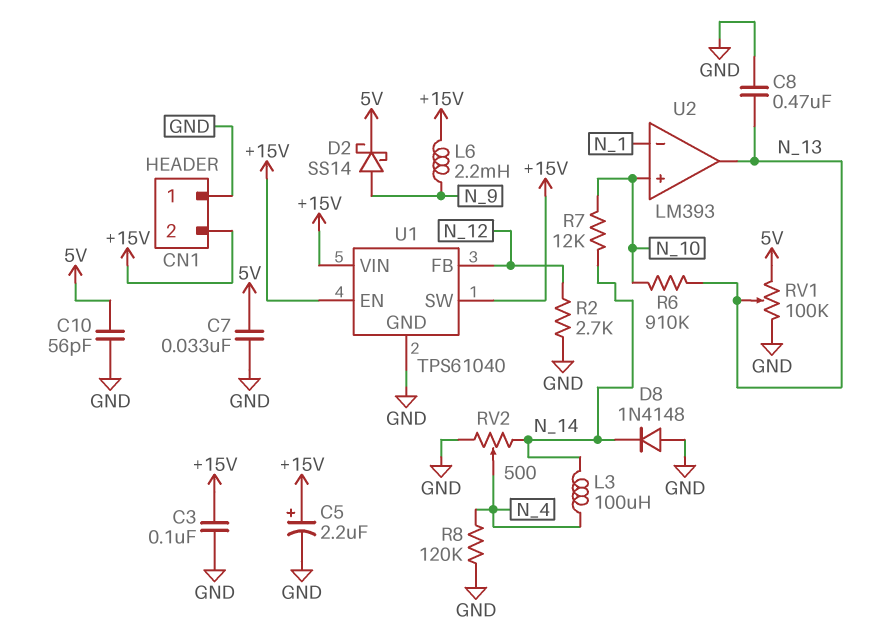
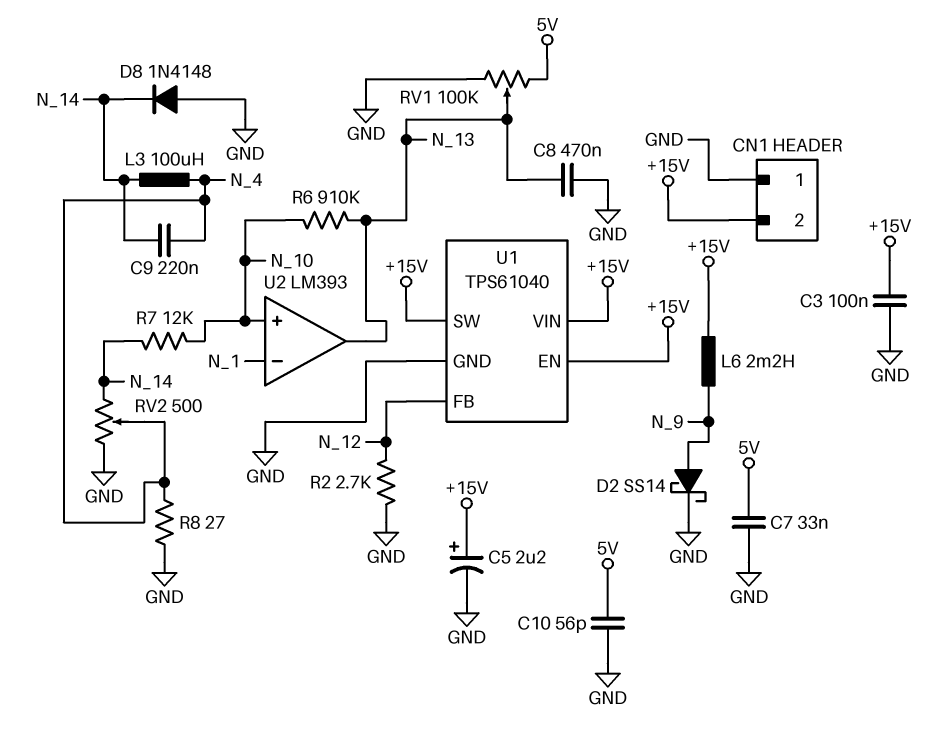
C9: none -> 220nF (N_4, N_14)
D2: schottky SS14 (A N_9, K 5V) -> schottky SS14 (A N_9, K GND)
R8: 120k (GND, N_4) -> 27 (GND, N_4)

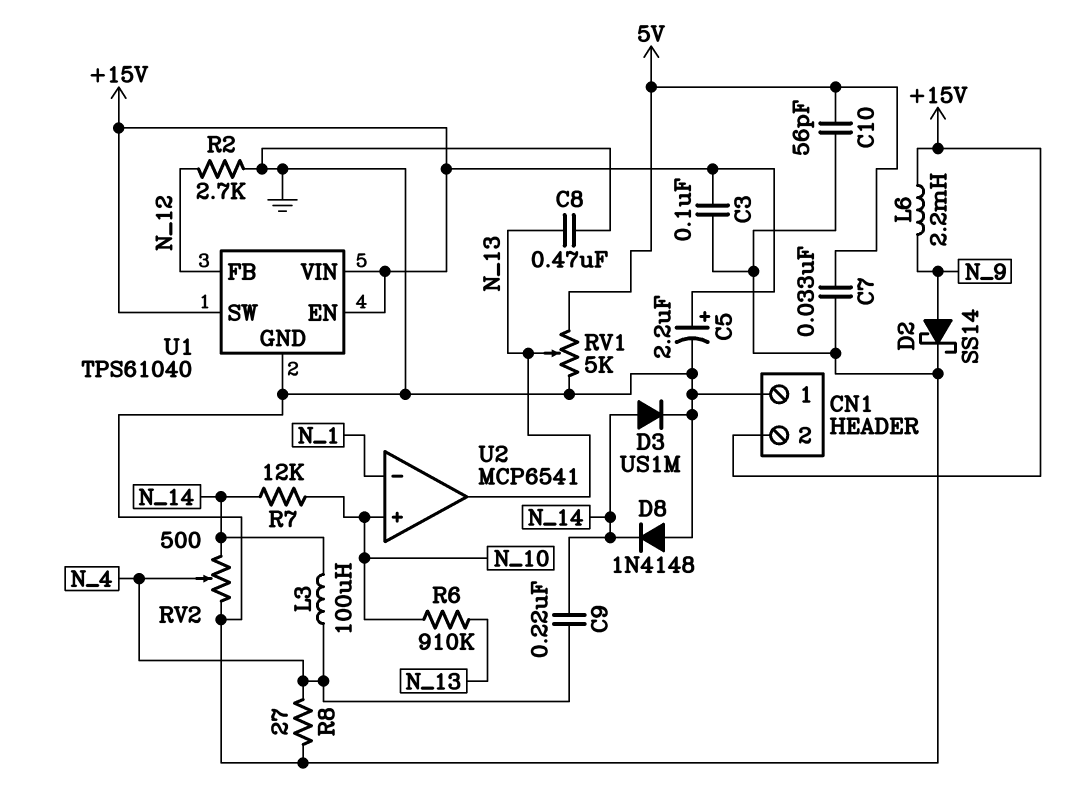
D3: none -> diode US1M (A N_14, K GND)
RV1: 100k (5V, GND, wiper N_13) -> 5k (5V, GND, wiper N_13)
U2: LM393 -> MCP6541

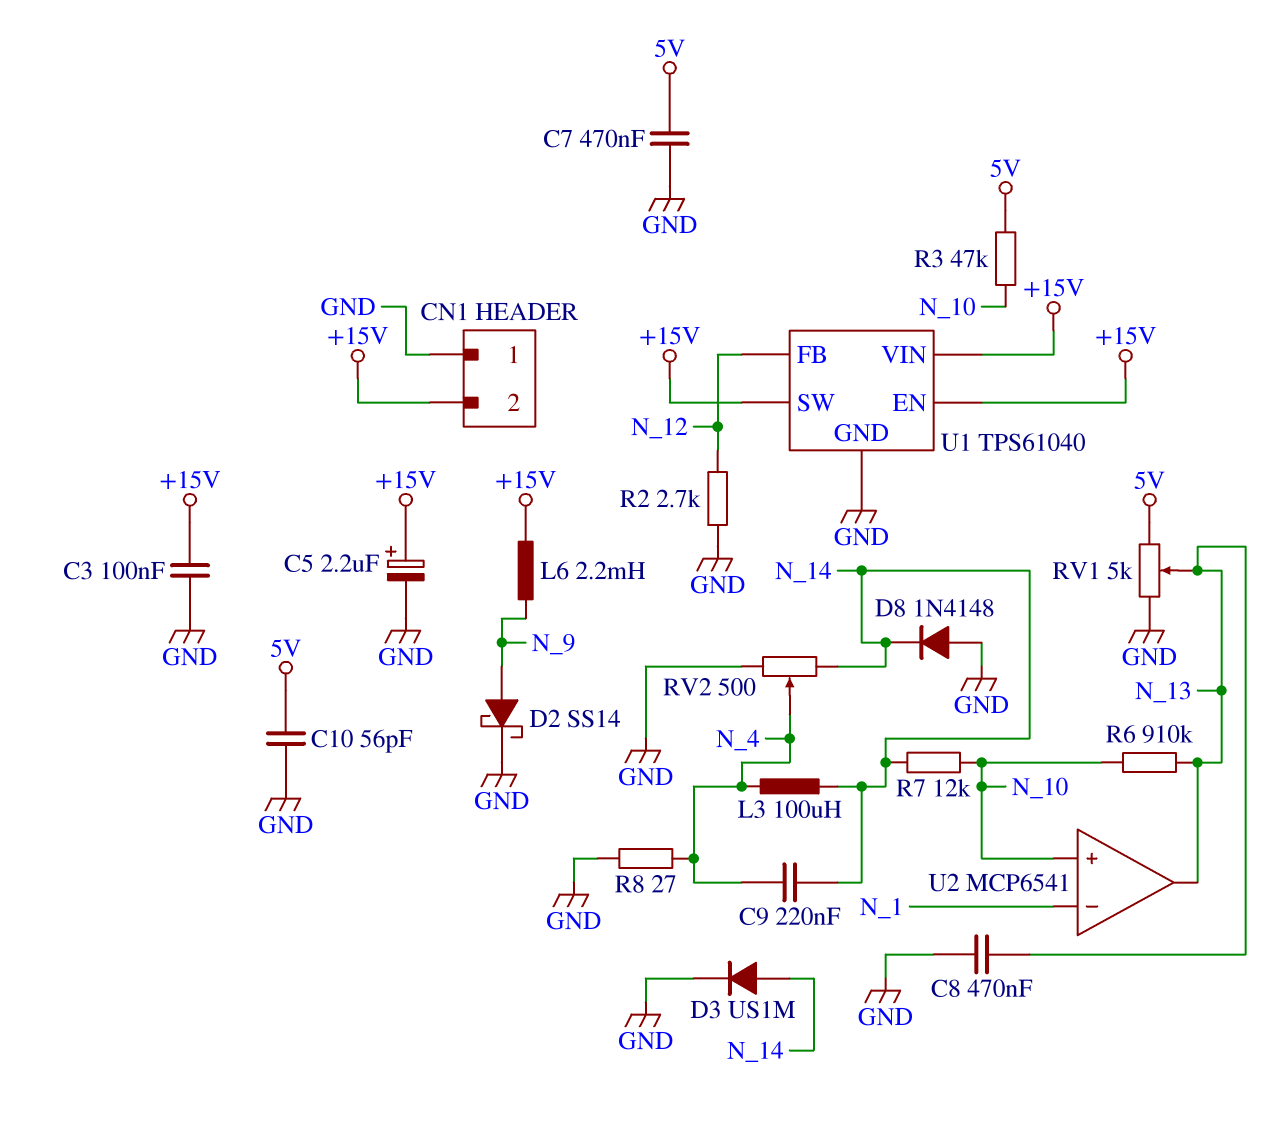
C7: 33nF (5V, GND) -> 470nF (5V, GND)
R3: none -> 47k (5V, N_10)

